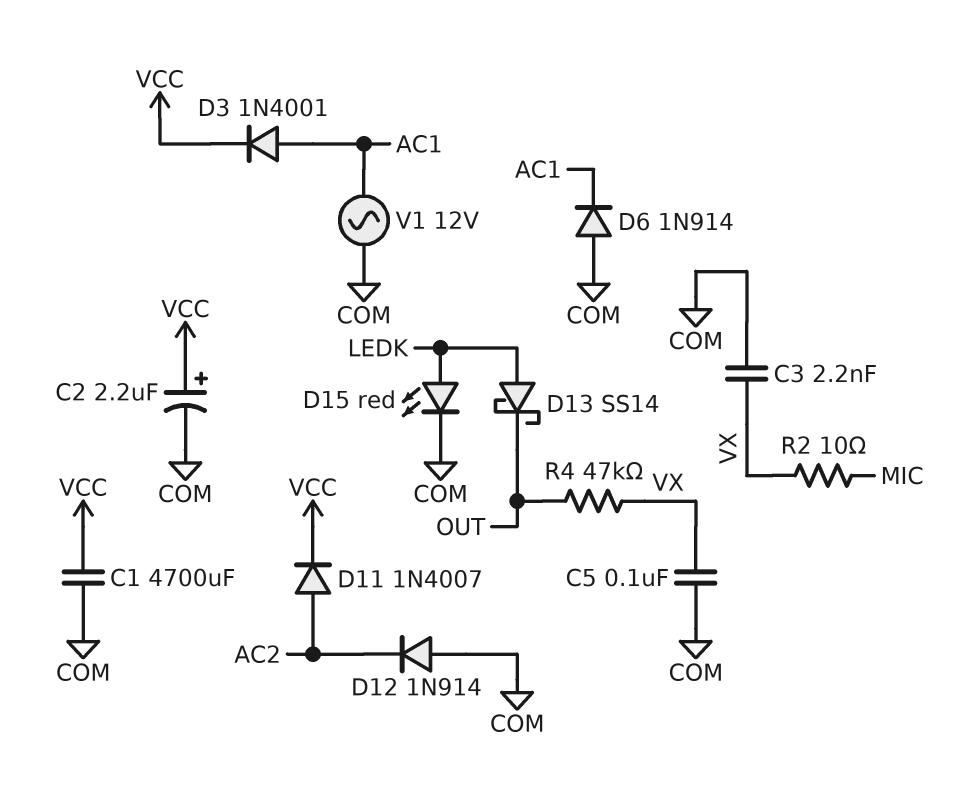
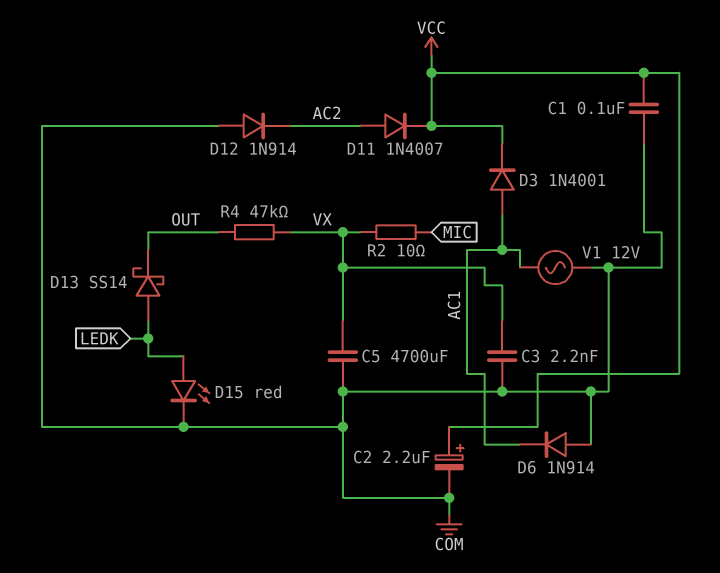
C1: 4700uF (COM, VCC) -> 100nF (COM, VCC)
C5: 100nF (COM, VX) -> 4700uF (COM, VX)

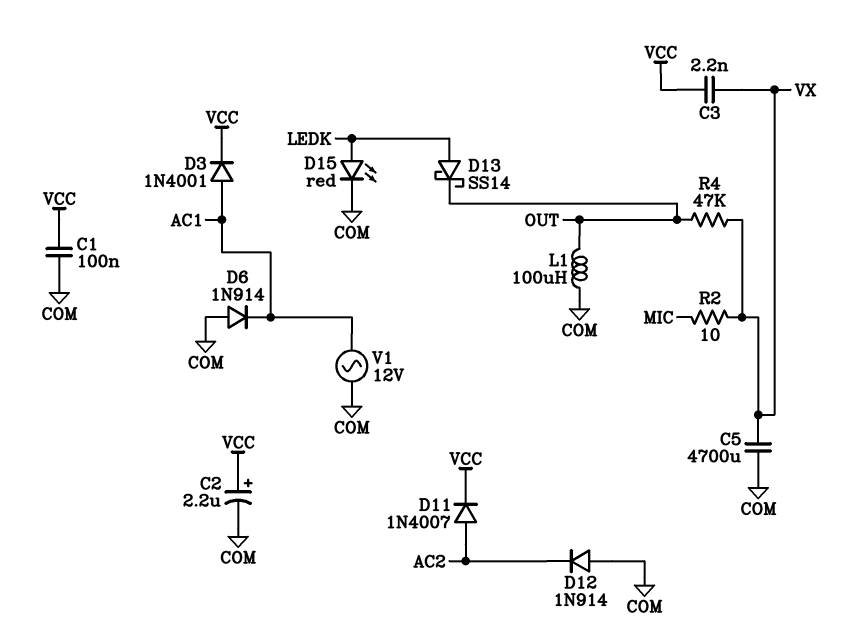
C3: 2.2nF (COM, VX) -> 2.2nF (VCC, VX)
L1: none -> 100uH (COM, OUT)

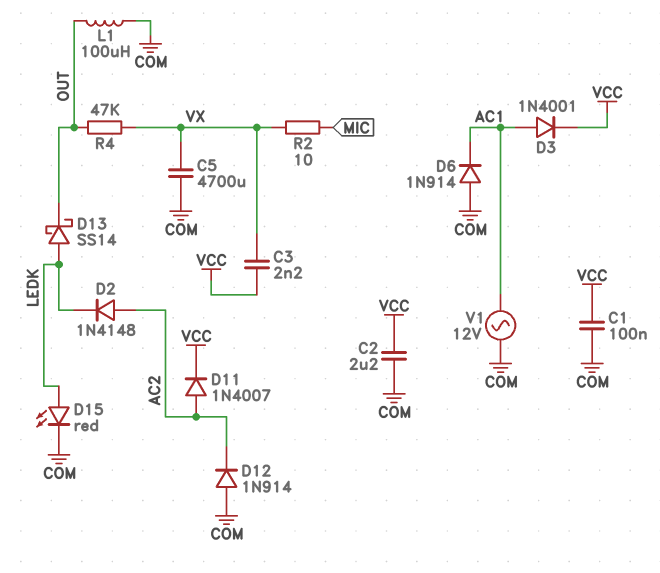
C2: 2.2uF (plus VCC, minus COM) -> 2.2uF (COM, VCC)
D2: none -> diode 1N4148 (A AC2, K LEDK)

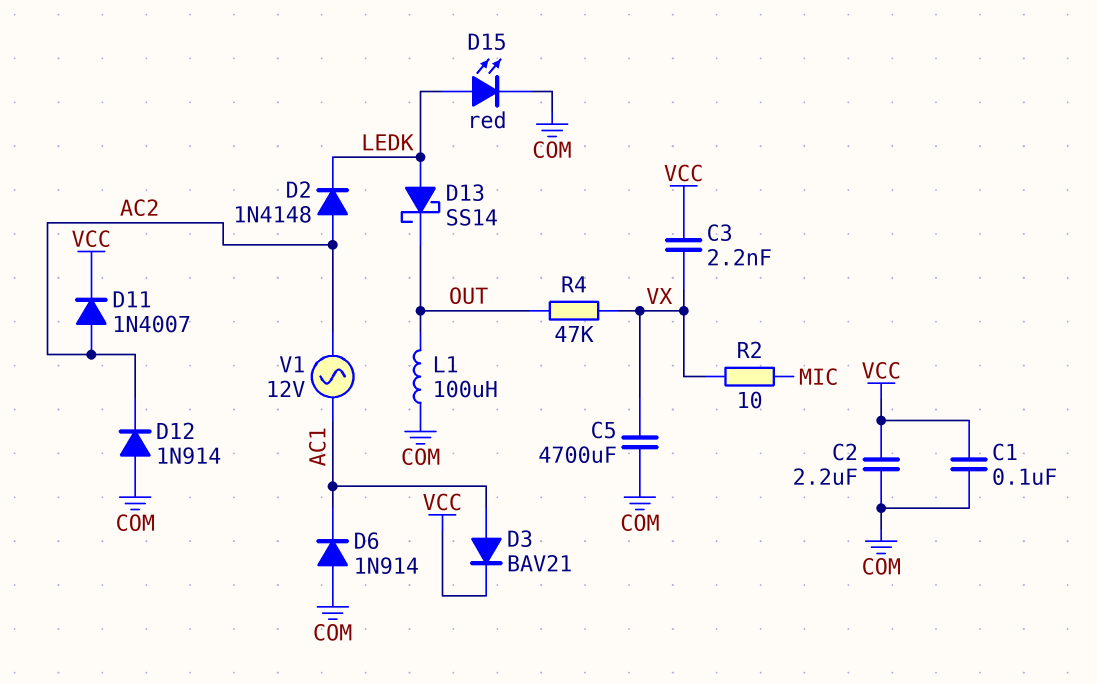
D3: diode 1N4001 (A AC1, K VCC) -> diode BAV21 (A AC1, K VCC)
V1: AC 12V (AC1, COM) -> AC 12V (AC1, AC2)

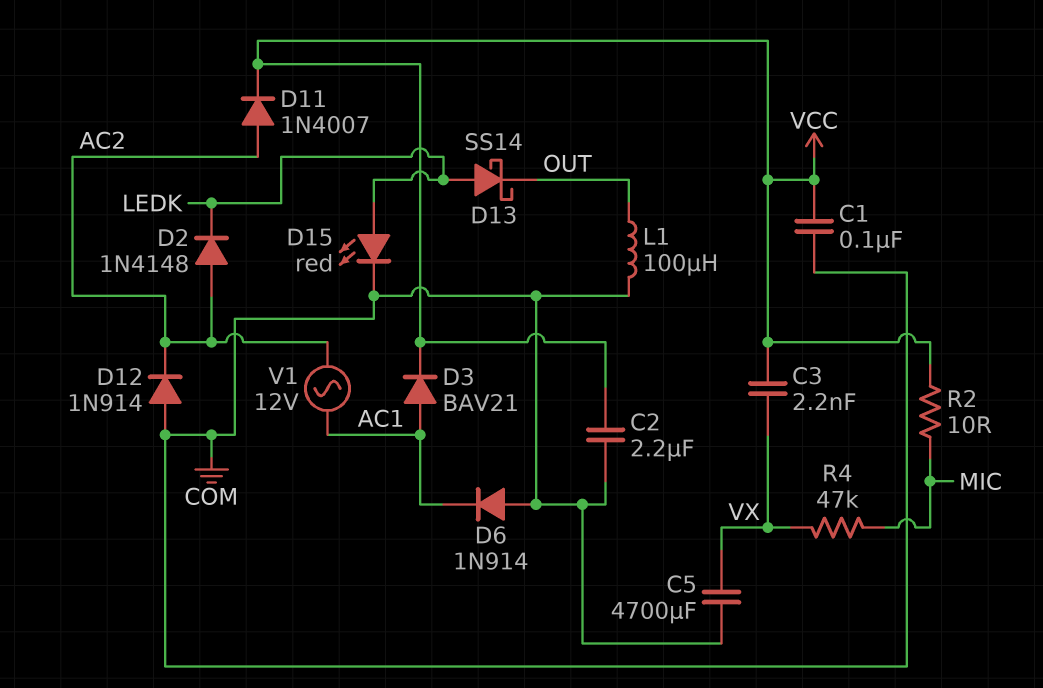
R2: 10 (MIC, VX) -> 10 (MIC, VCC)
R4: 47k (OUT, VX) -> 47k (MIC, VX)

